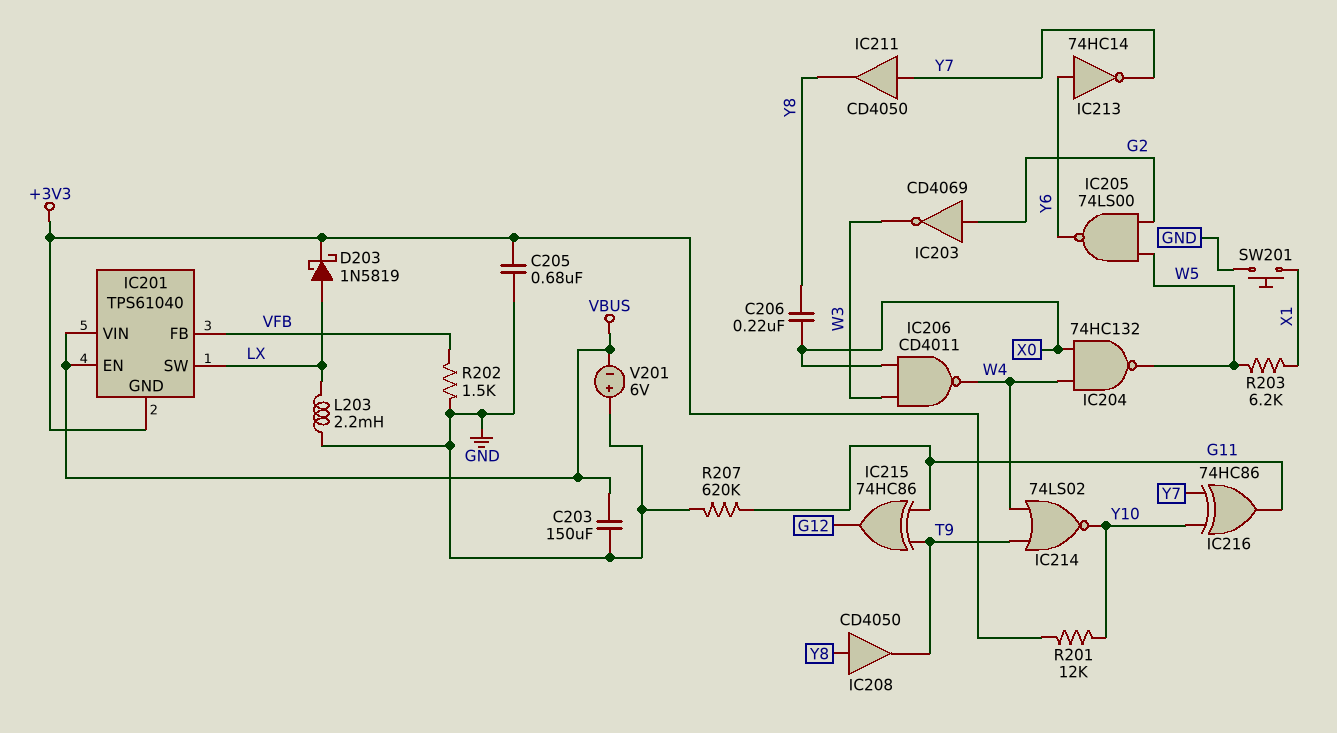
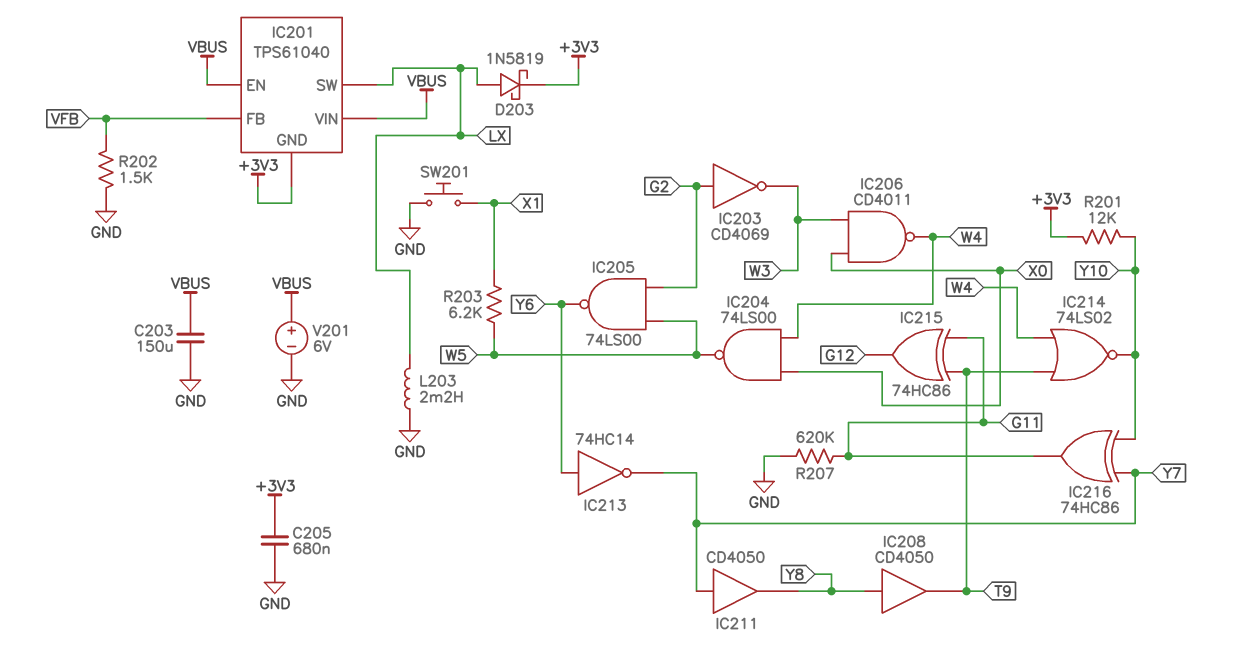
C206: 220nF (X0, Y8) -> none
IC204: NAND 74HC132 (in W4, in X0, out W5) -> NAND 74LS00 (in W4, in X0, out W5)
V201: 6V (plus GND, minus VBUS) -> 6V (plus VBUS, minus GND)

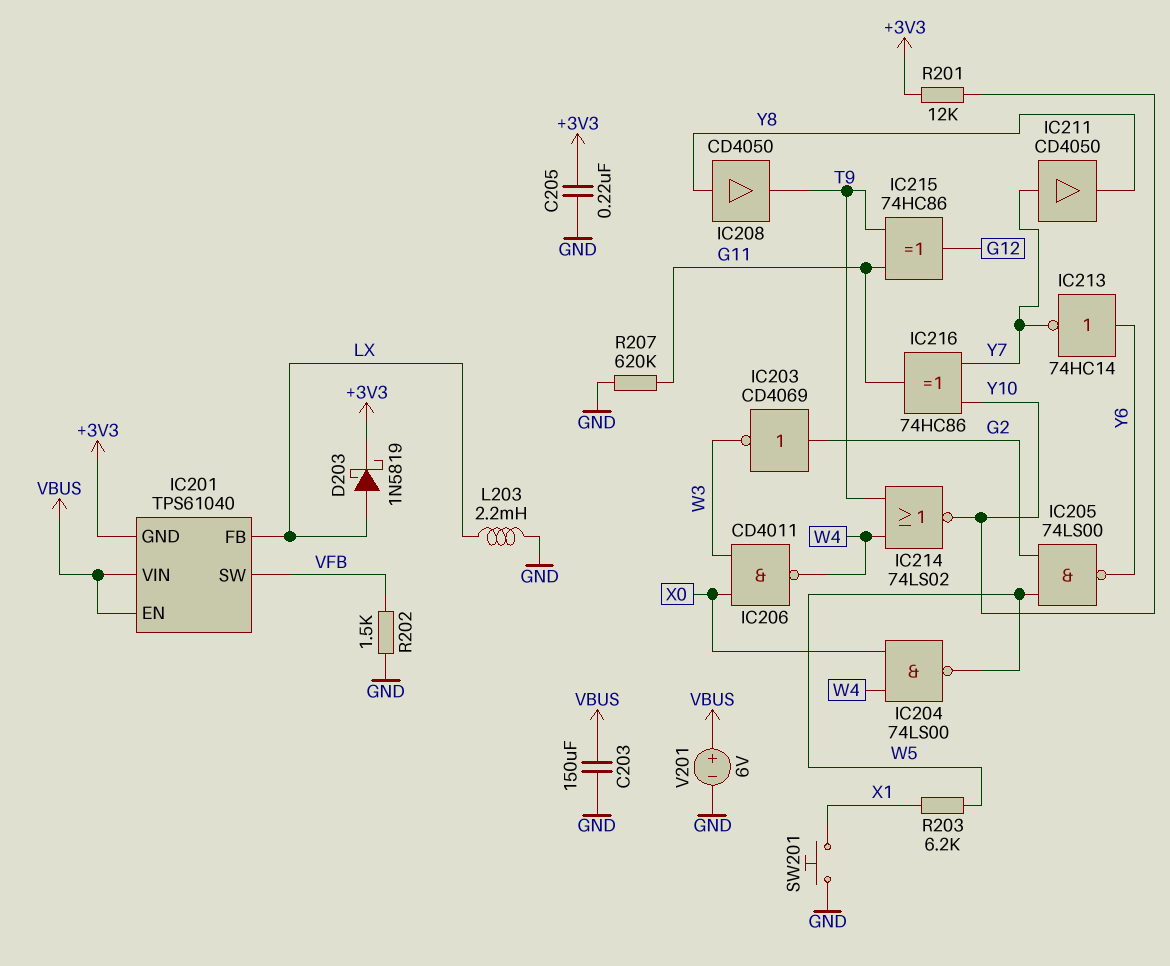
C205: 680nF (+3V3, GND) -> 220nF (+3V3, GND)
IC201 pin FB: VFB -> LX
IC201 pin SW: LX -> VFB

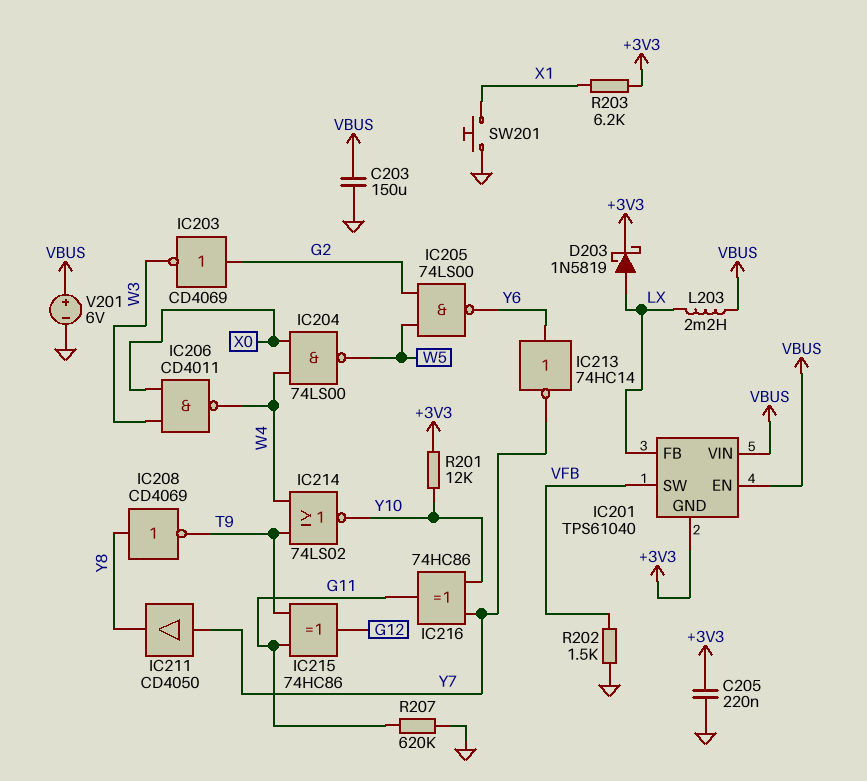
IC208: buffer CD4050 (in Y8, out T9) -> NOT CD4069 (in Y8, out T9)
L203: 2.2mH (GND, LX) -> 2.2mH (LX, VBUS)
R203: 6.2k (W5, X1) -> 6.2k (+3V3, X1)

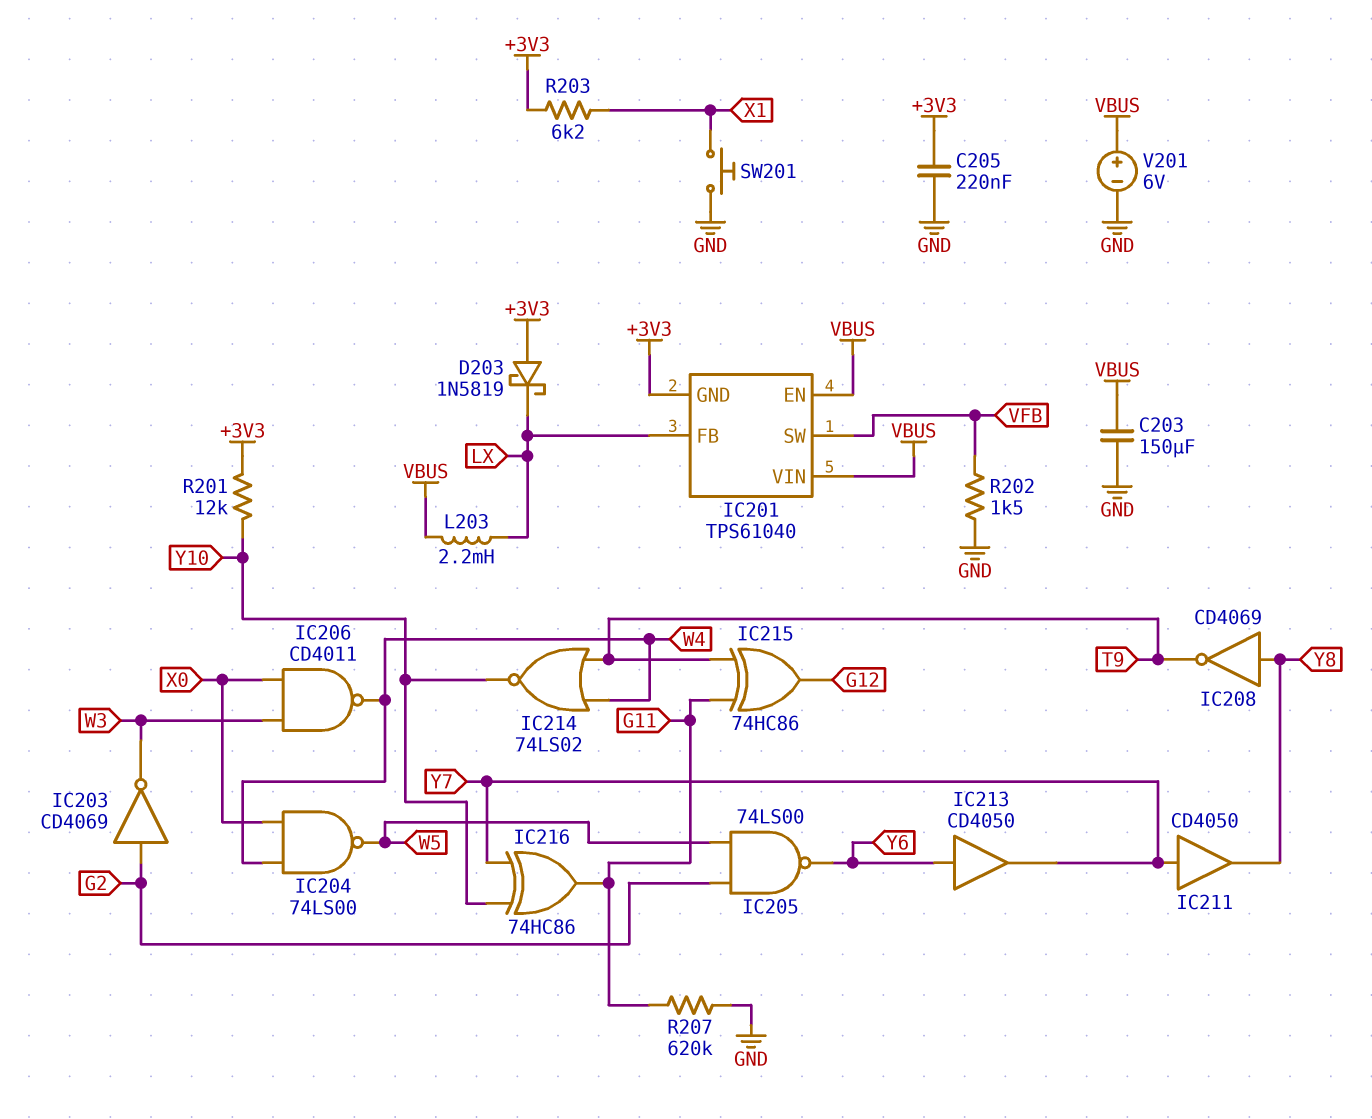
D203: schottky 1N5819 (A LX, K +3V3) -> schottky 1N5819 (A +3V3, K LX)
IC213: NOT 74HC14 (in Y6, out Y7) -> buffer CD4050 (in Y6, out Y7)

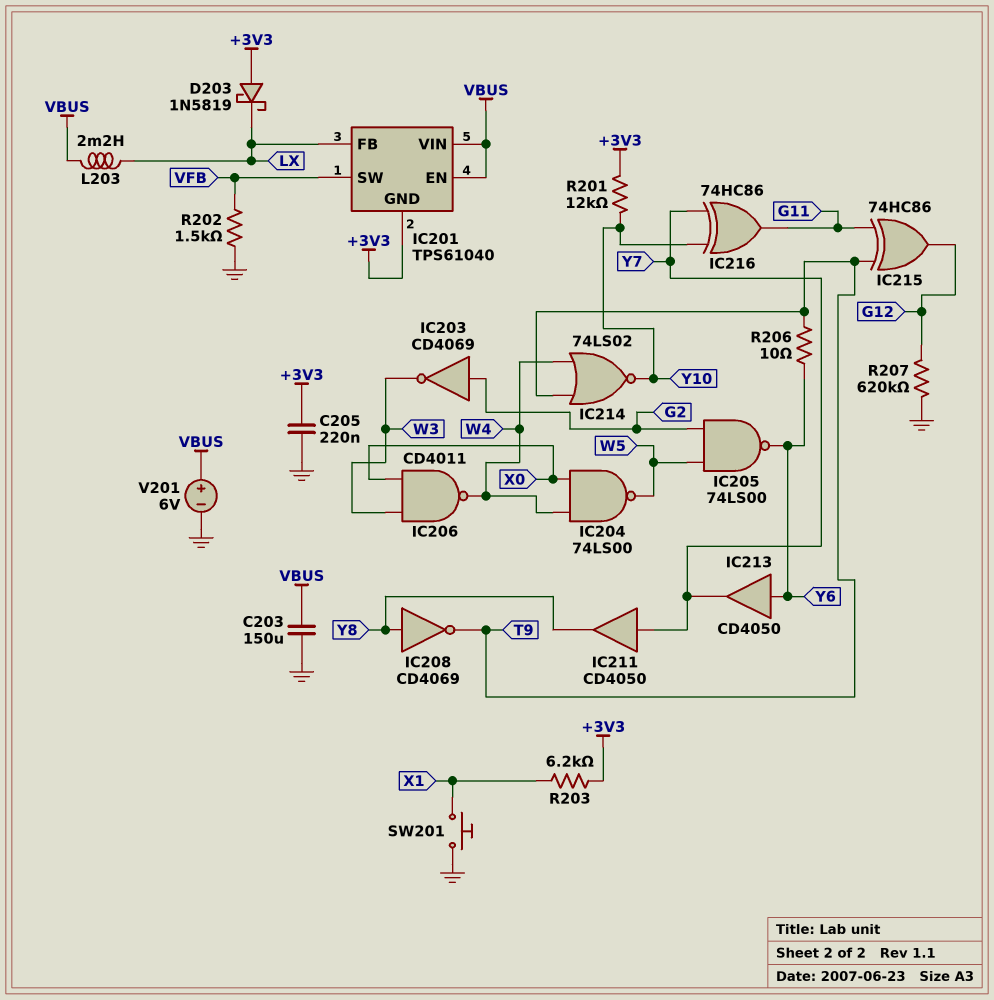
R206: none -> 10 (T9, Y6)
R207: 620k (G11, GND) -> 620k (G12, GND)

